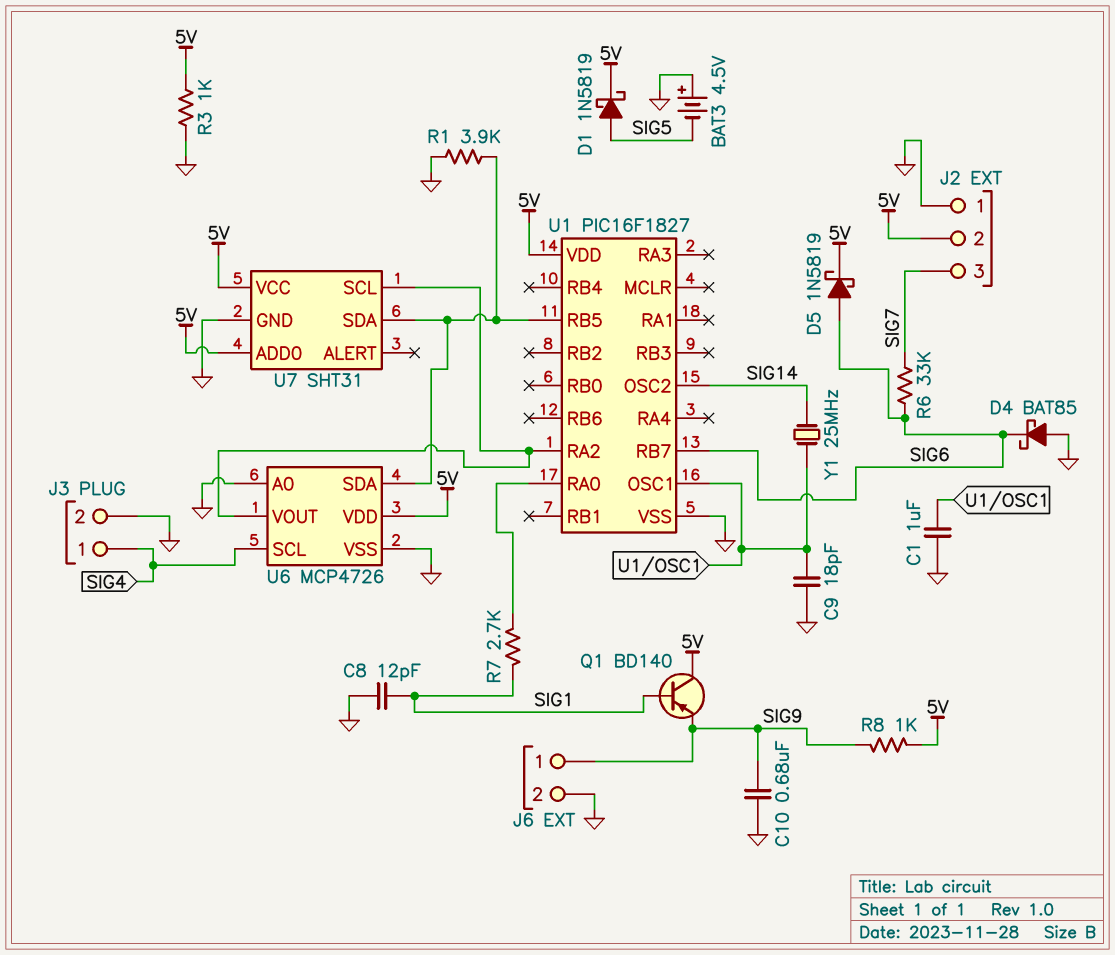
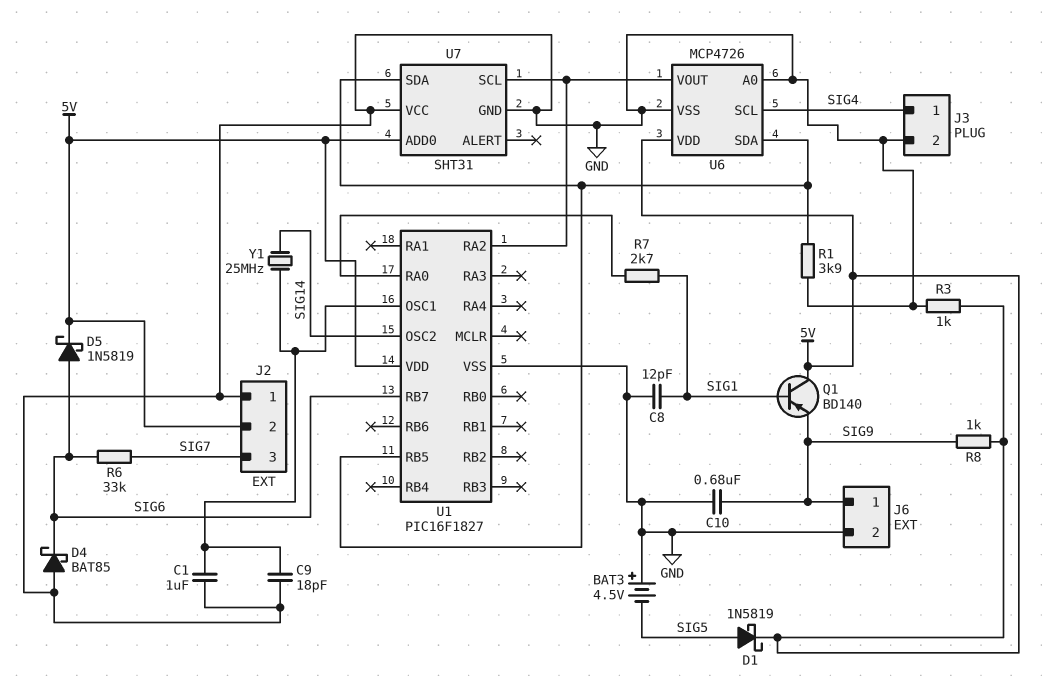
U7 pin VCC: 5V -> GND

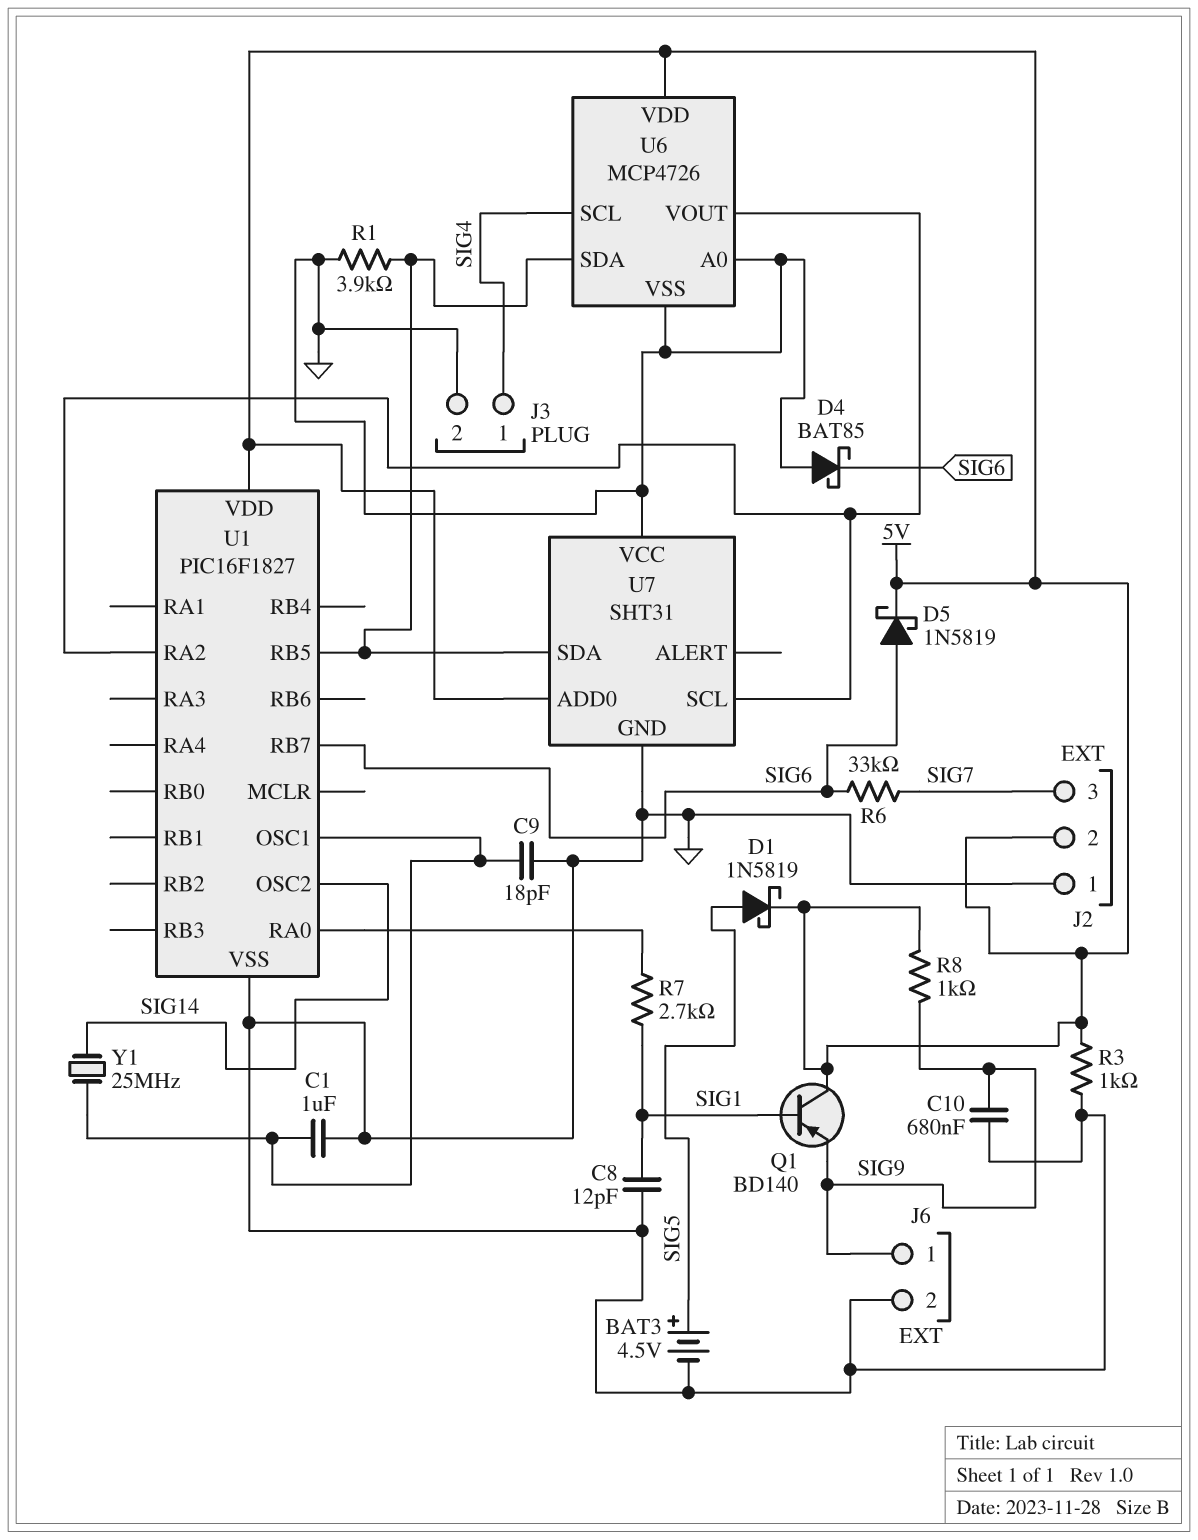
BAT3: 4.5V (plus GND, minus SIG5) -> 4.5V (plus SIG5, minus GND)

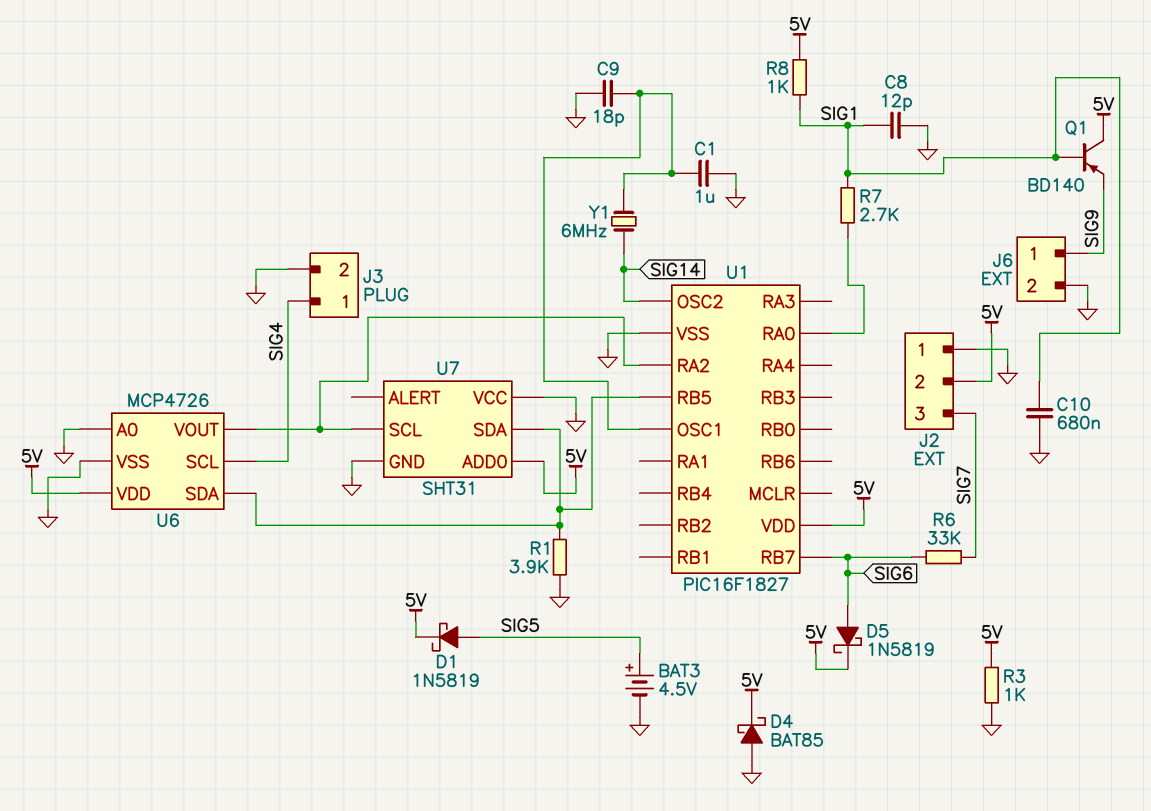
C10: 680nF (GND, SIG9) -> 680nF (GND, SIG1)
D4: schottky BAT85 (A GND, K SIG6) -> schottky BAT85 (A GND, K 5V)
R8: 1k (5V, SIG9) -> 1k (5V, SIG1)
Y1: 25MHz (SIG14, U1/OSC1) -> 6MHz (SIG14, U1/OSC1)

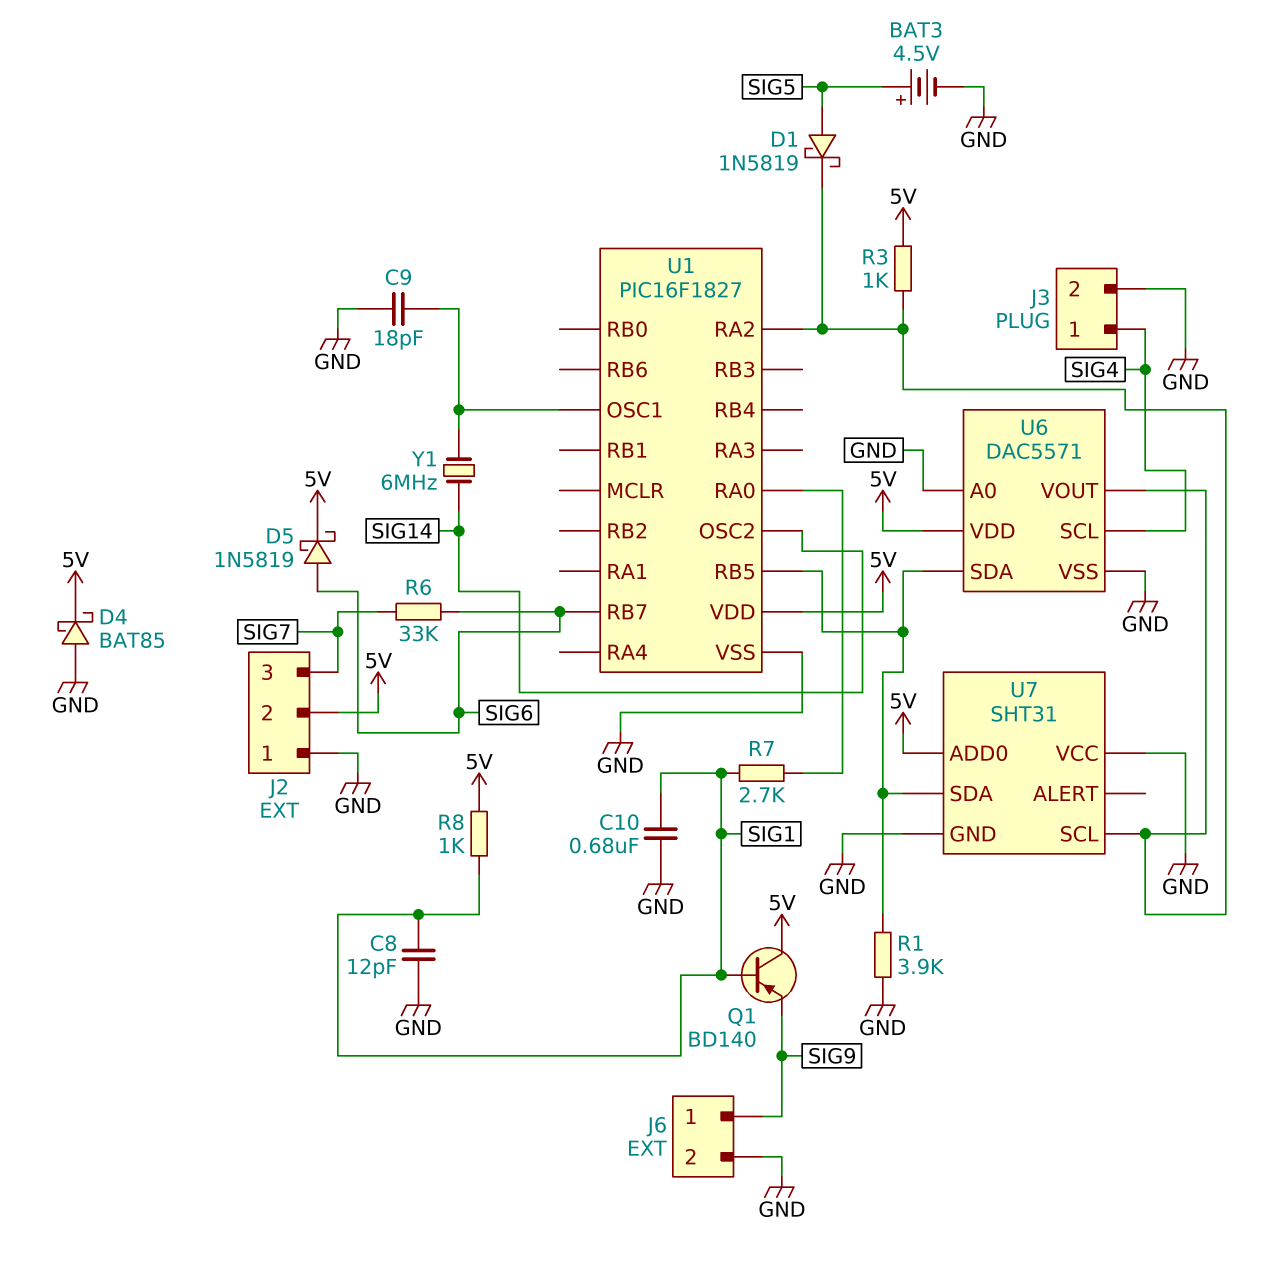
C1: 1uF (GND, U1/OSC1) -> none
D1: schottky 1N5819 (A SIG5, K 5V) -> schottky 1N5819 (A SIG5, K U1/RA2)
R3: 1k (5V, GND) -> 1k (5V, U1/RA2)
U6: MCP4726 -> DAC5571

